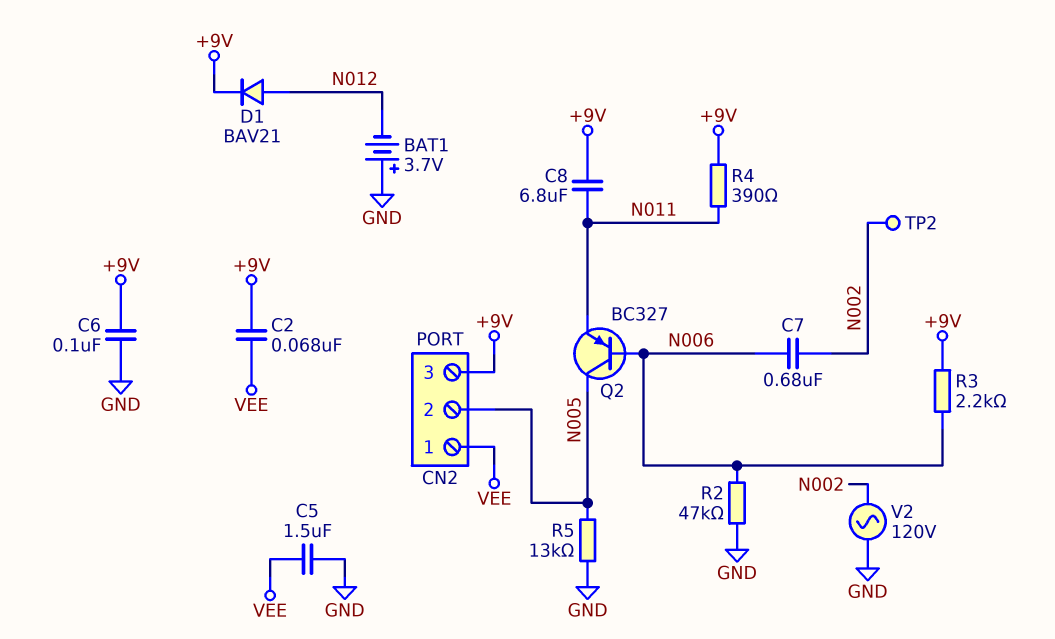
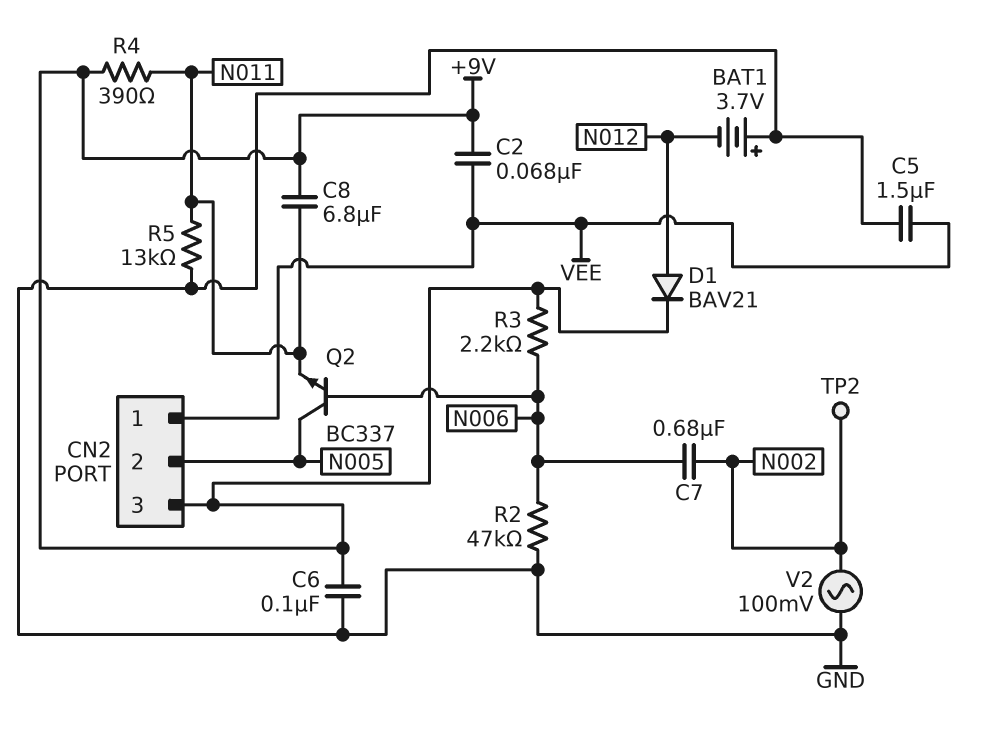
Q2: PNP BC327 (B N006, C N005, E N011) -> NPN BC337 (B N006, C N005, E N011)
R5: 13k (GND, N005) -> 13k (GND, N011)
V2: AC 120V (GND, N002) -> AC 100mV (GND, N002)

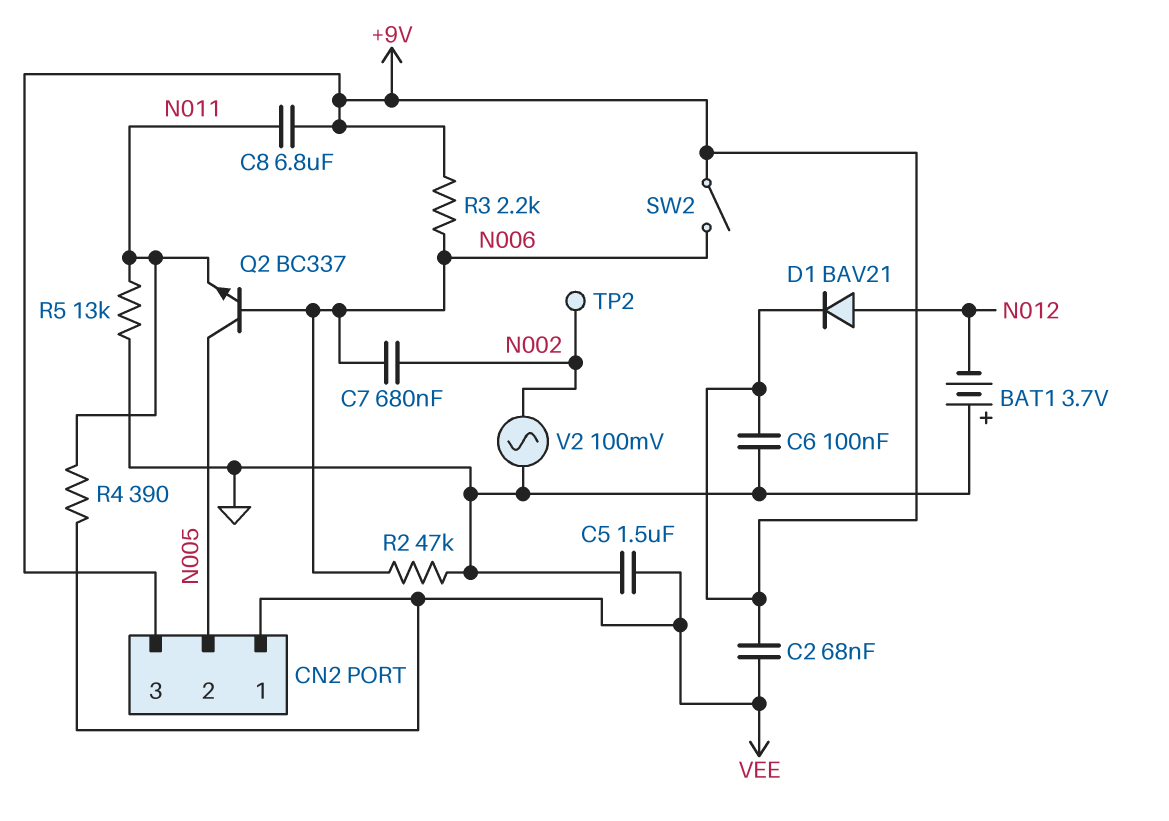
R4: 390 (+9V, N011) -> 390 (N011, VEE)
SW2: none -> switch (+9V, N006)

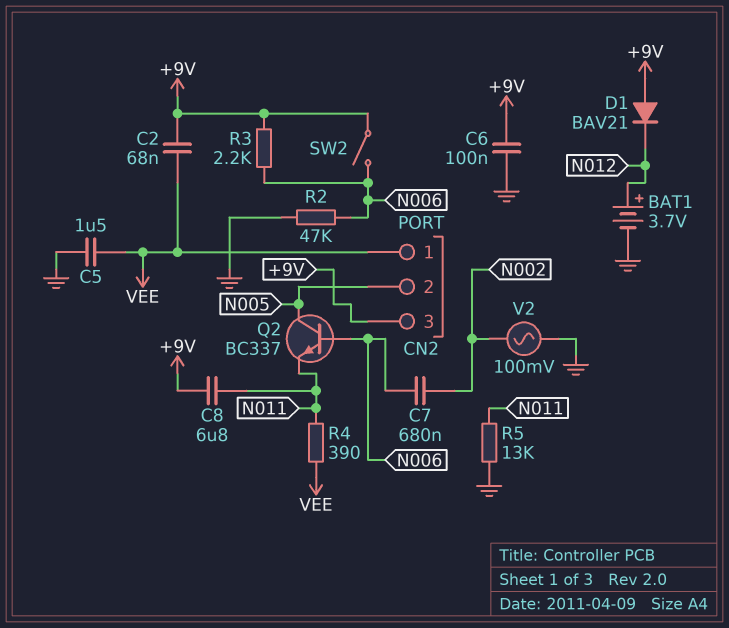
BAT1: 3.7V (plus GND, minus N012) -> 3.7V (plus N012, minus GND)
D1: diode BAV21 (A N012, K +9V) -> diode BAV21 (A +9V, K N012)
TP2: test point (N002) -> none

